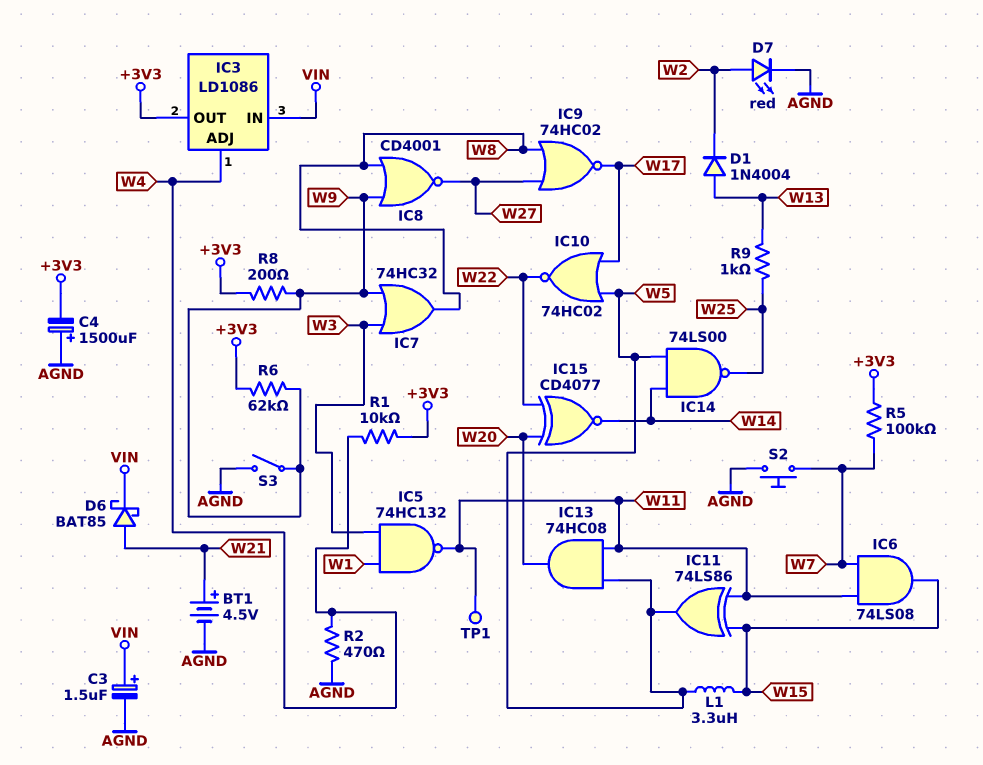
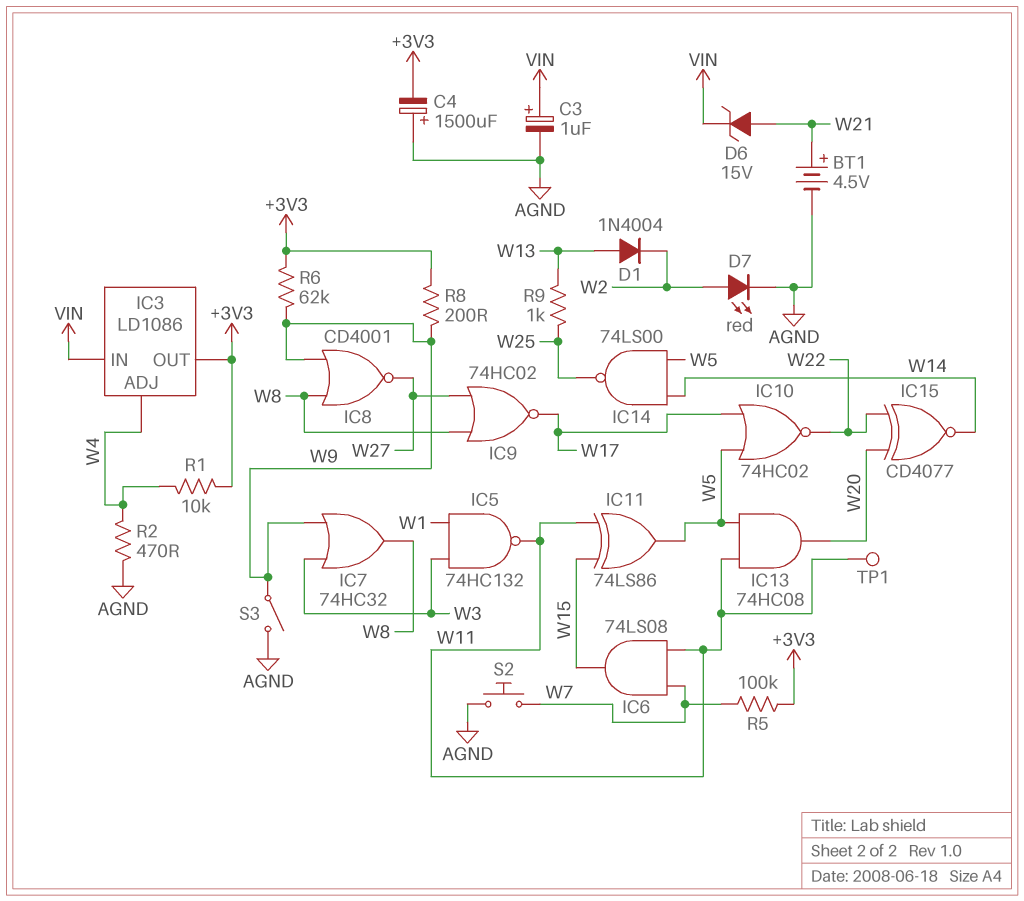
C3: 1.5uF (plus VIN, minus AGND) -> 1uF (plus VIN, minus AGND)
D6: schottky BAT85 (A W21, K VIN) -> zener 15V (A W21, K VIN)
L1: 3.3uH (W5, W15) -> none

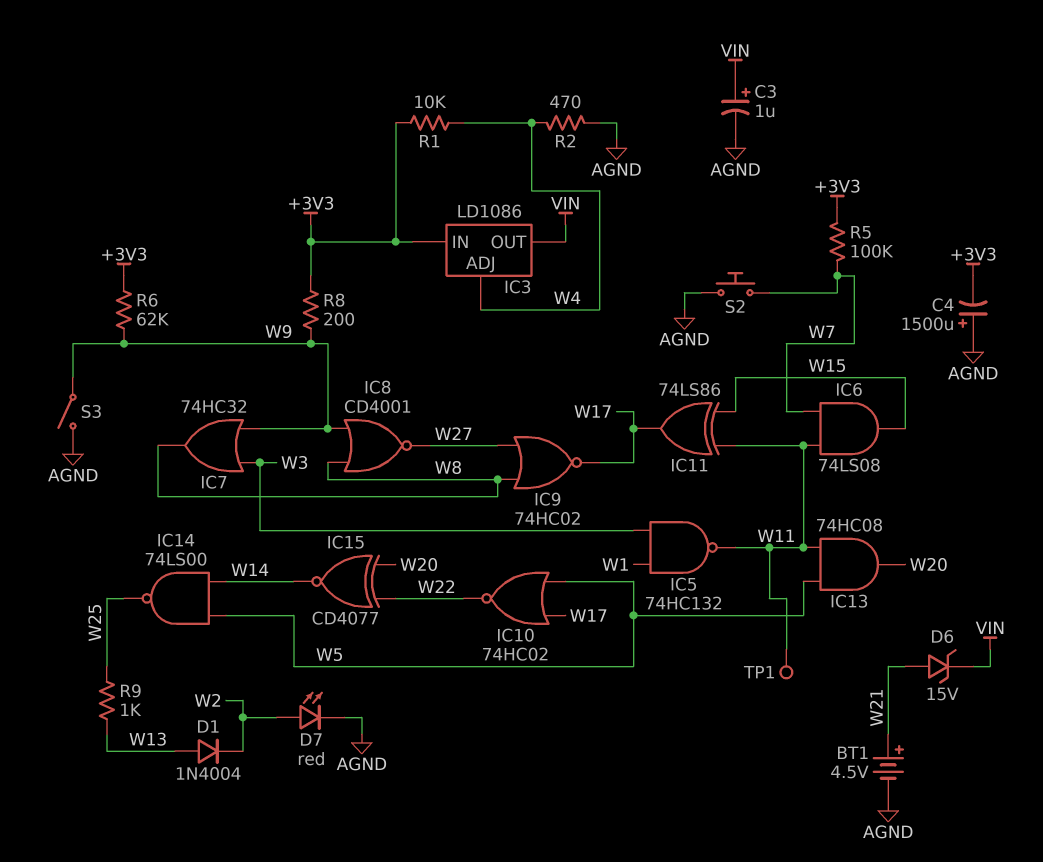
IC3 pin IN: VIN -> +3V3
IC3 pin OUT: +3V3 -> VIN
IC11: XOR 74LS86 (in W11, in W15, out W5) -> XOR 74LS86 (in W11, in W15, out W17)

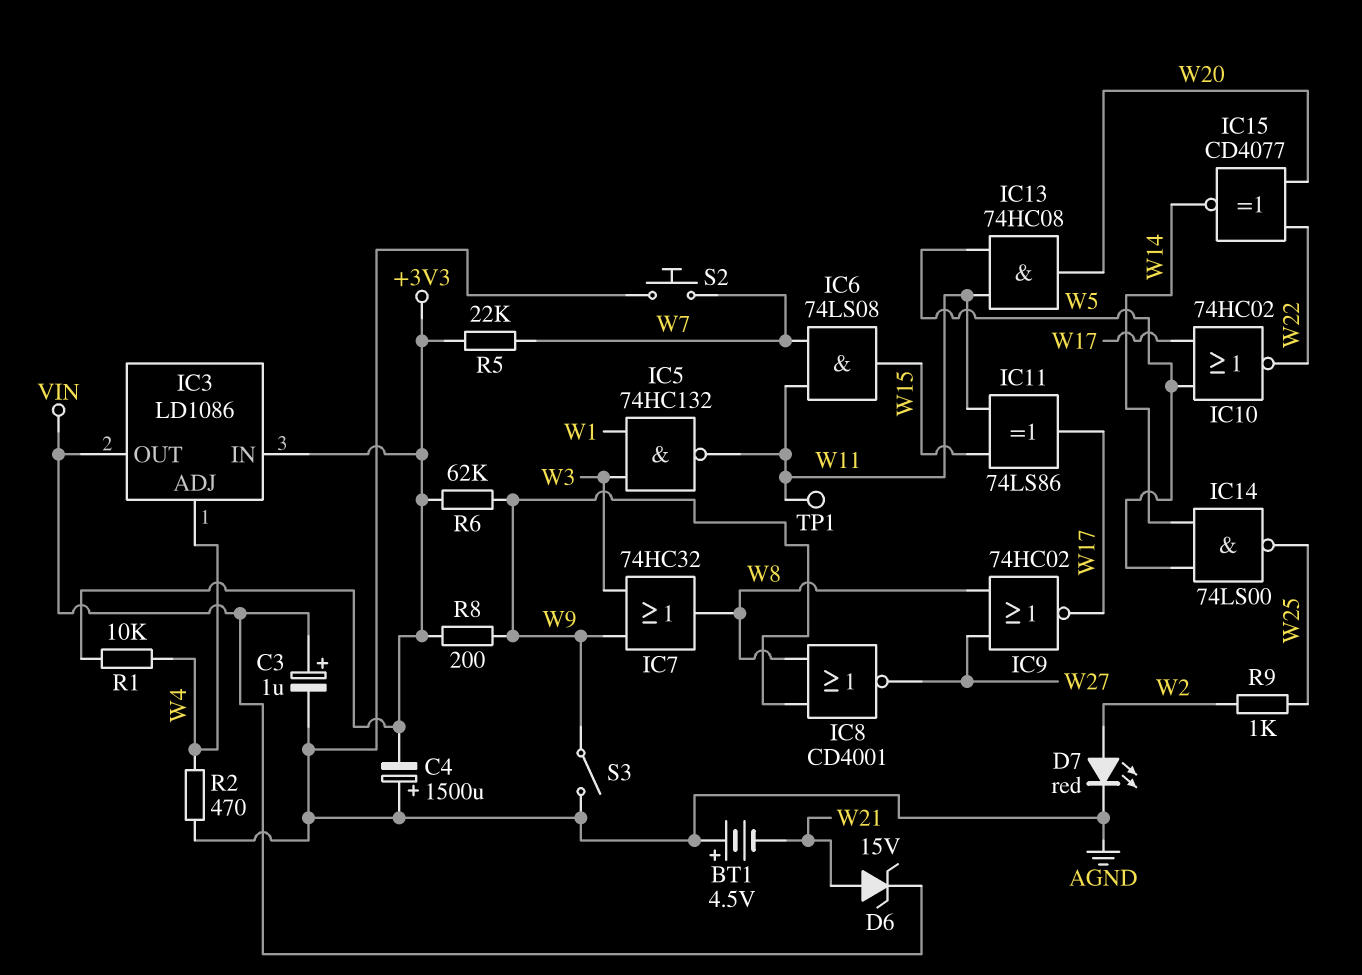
BT1: 4.5V (plus W21, minus AGND) -> 4.5V (plus AGND, minus W21)
D1: diode 1N4004 (A W13, K W2) -> none
R5: 100k (+3V3, W7) -> 22k (+3V3, W7)
R9: 1k (W13, W25) -> 1k (W2, W25)

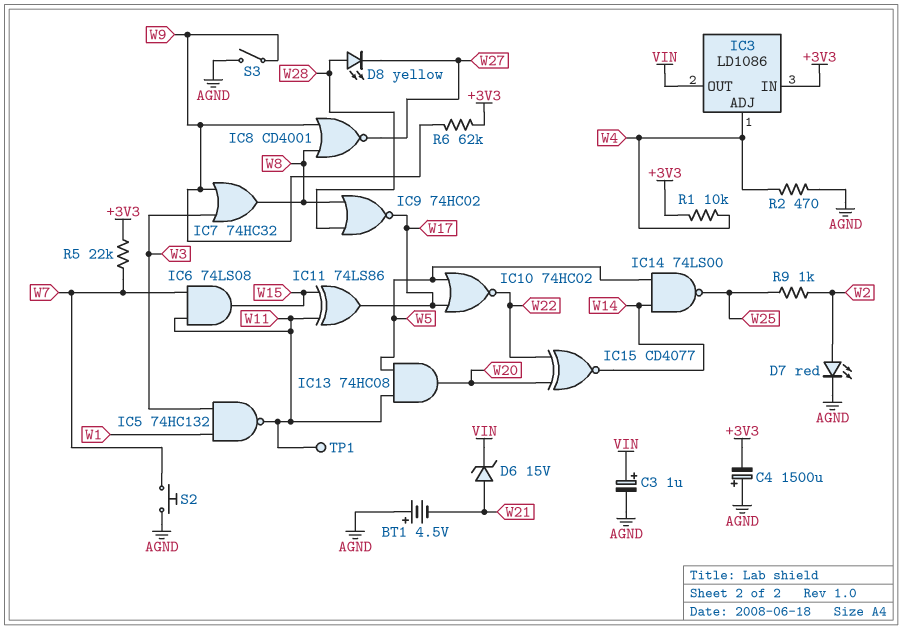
D8: none -> LED yellow (A W28, K W27)
IC9: NOR 74HC02 (in W8, in W27, out W17) -> NOR 74HC02 (in W8, in W28, out W17)
R8: 200 (+3V3, W9) -> none

